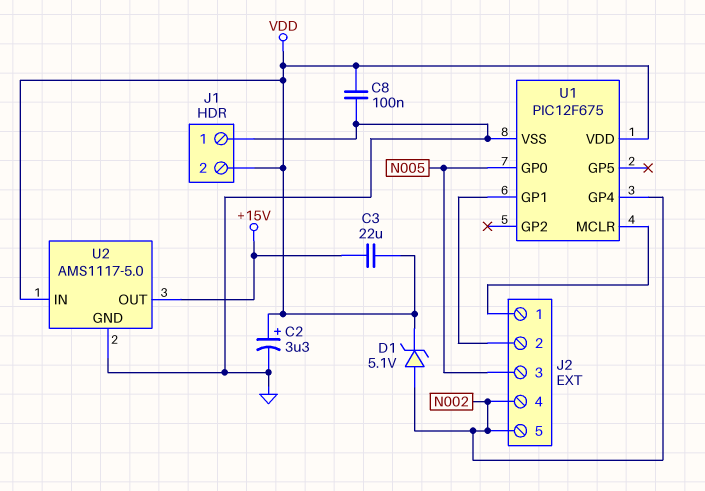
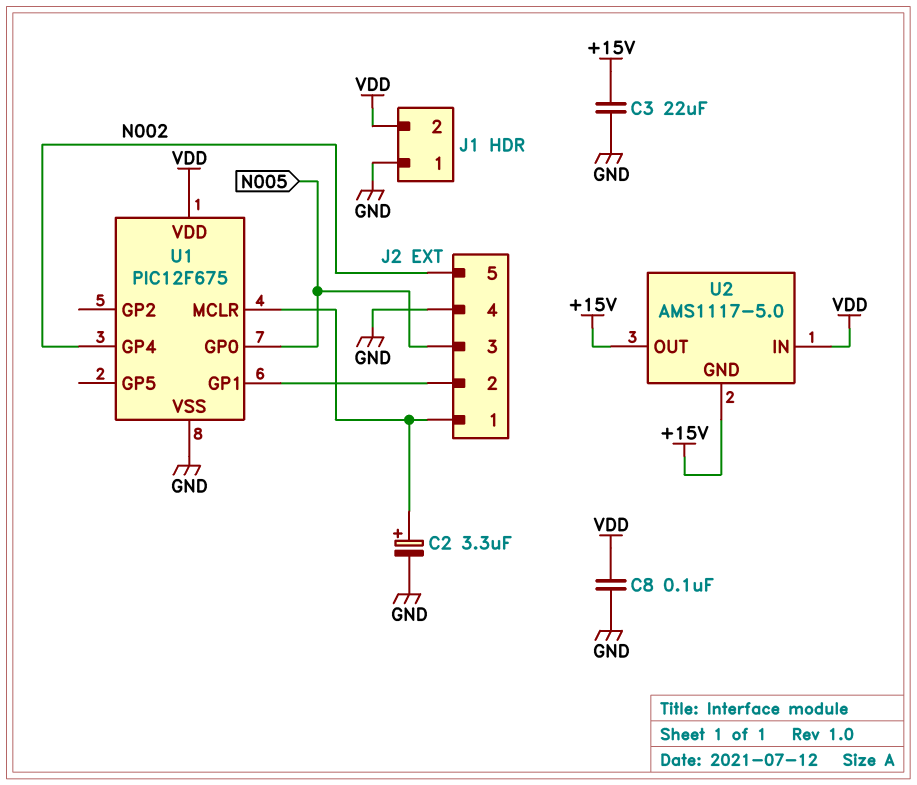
C2: 3.3uF (plus VDD, minus GND) -> 3.3uF (plus J2/1, minus GND)
C3: 22uF (+15V, VDD) -> 22uF (+15V, GND)
D1: zener 5.1V (A N002, K VDD) -> none
J2 pin 4: N002 -> GND
U2 pin GND: GND -> +15V

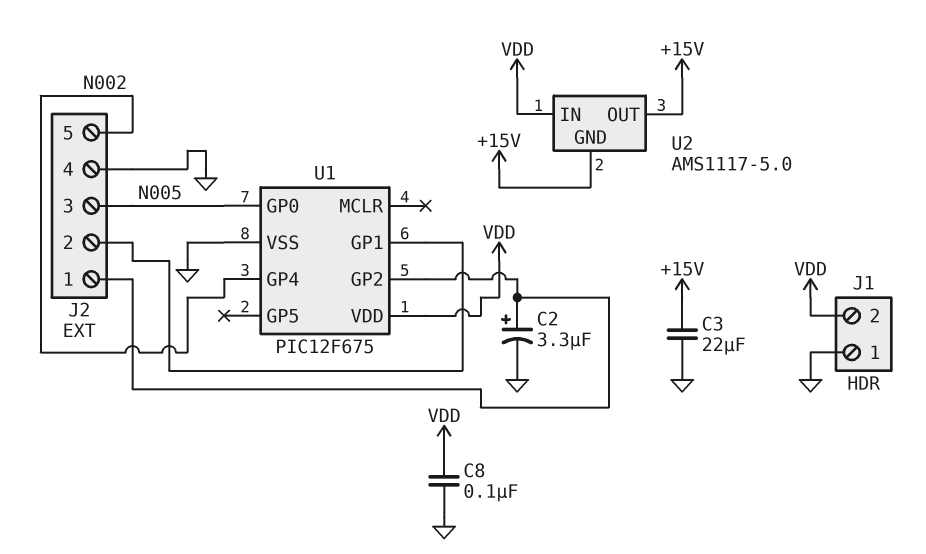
U1 pin GP2: none -> J2/1
U1 pin MCLR: J2/1 -> none

